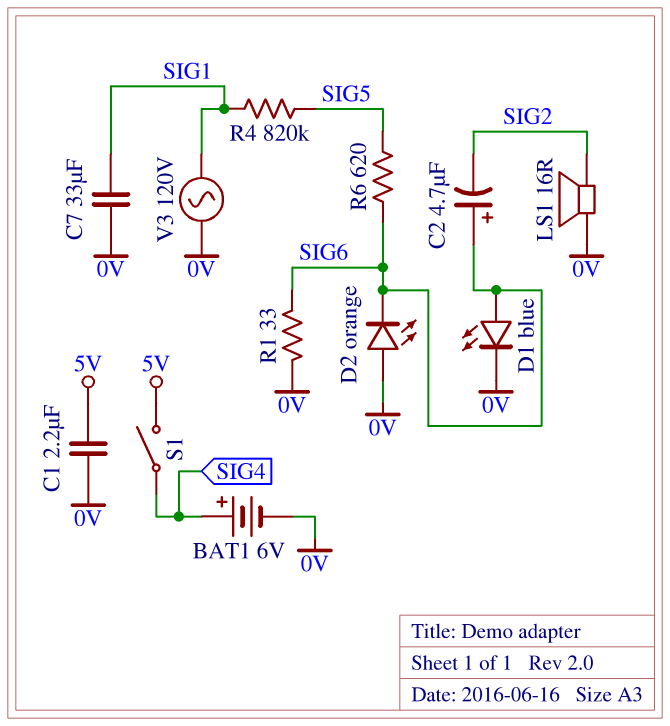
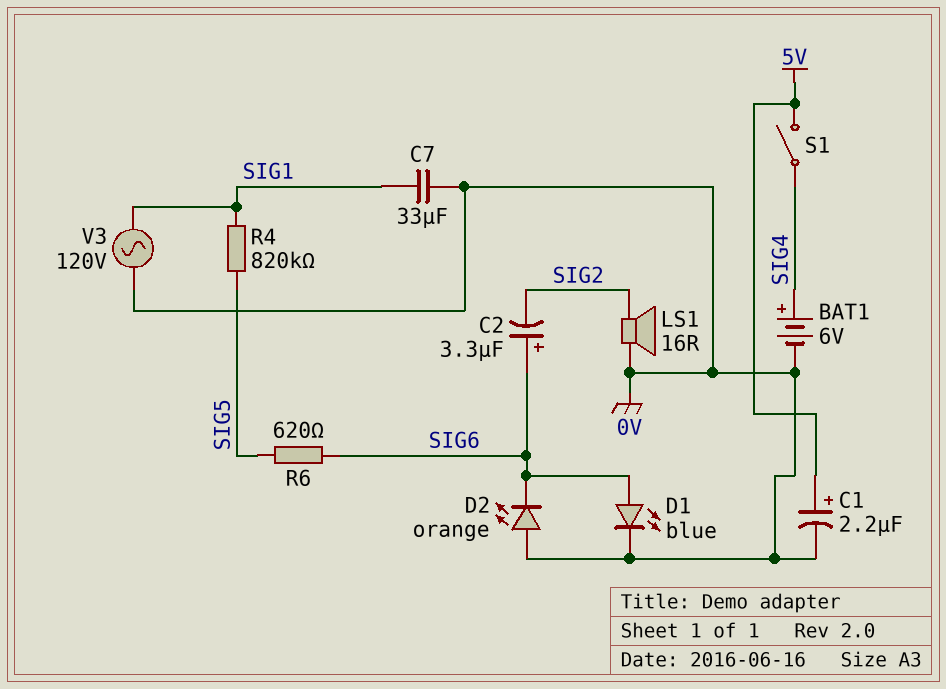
C1: 2.2uF (0V, 5V) -> 2.2uF (plus 5V, minus 0V)
C2: 4.7uF (plus SIG6, minus SIG2) -> 3.3uF (plus SIG6, minus SIG2)
R1: 33 (0V, SIG6) -> none

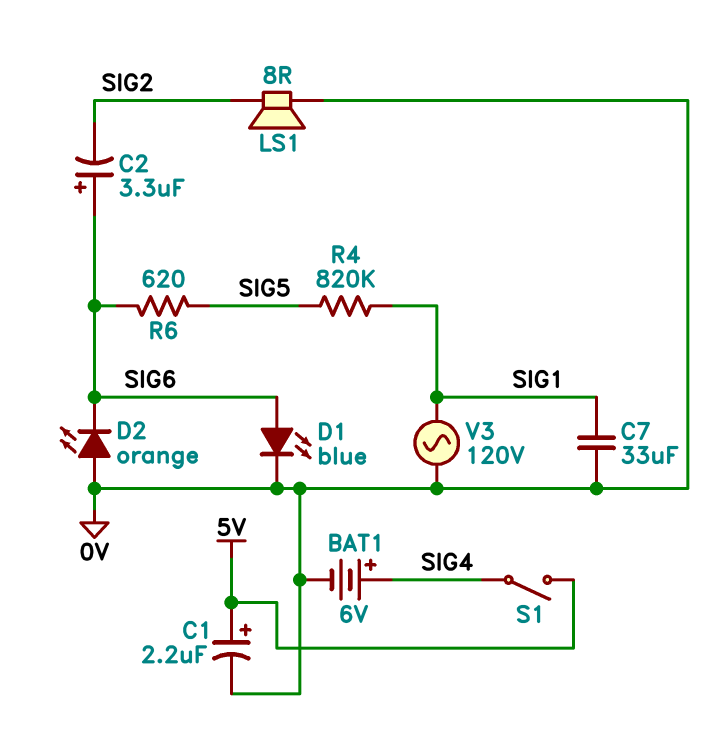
LS1: speaker 16R (0V, SIG2) -> speaker 8R (0V, SIG2)

